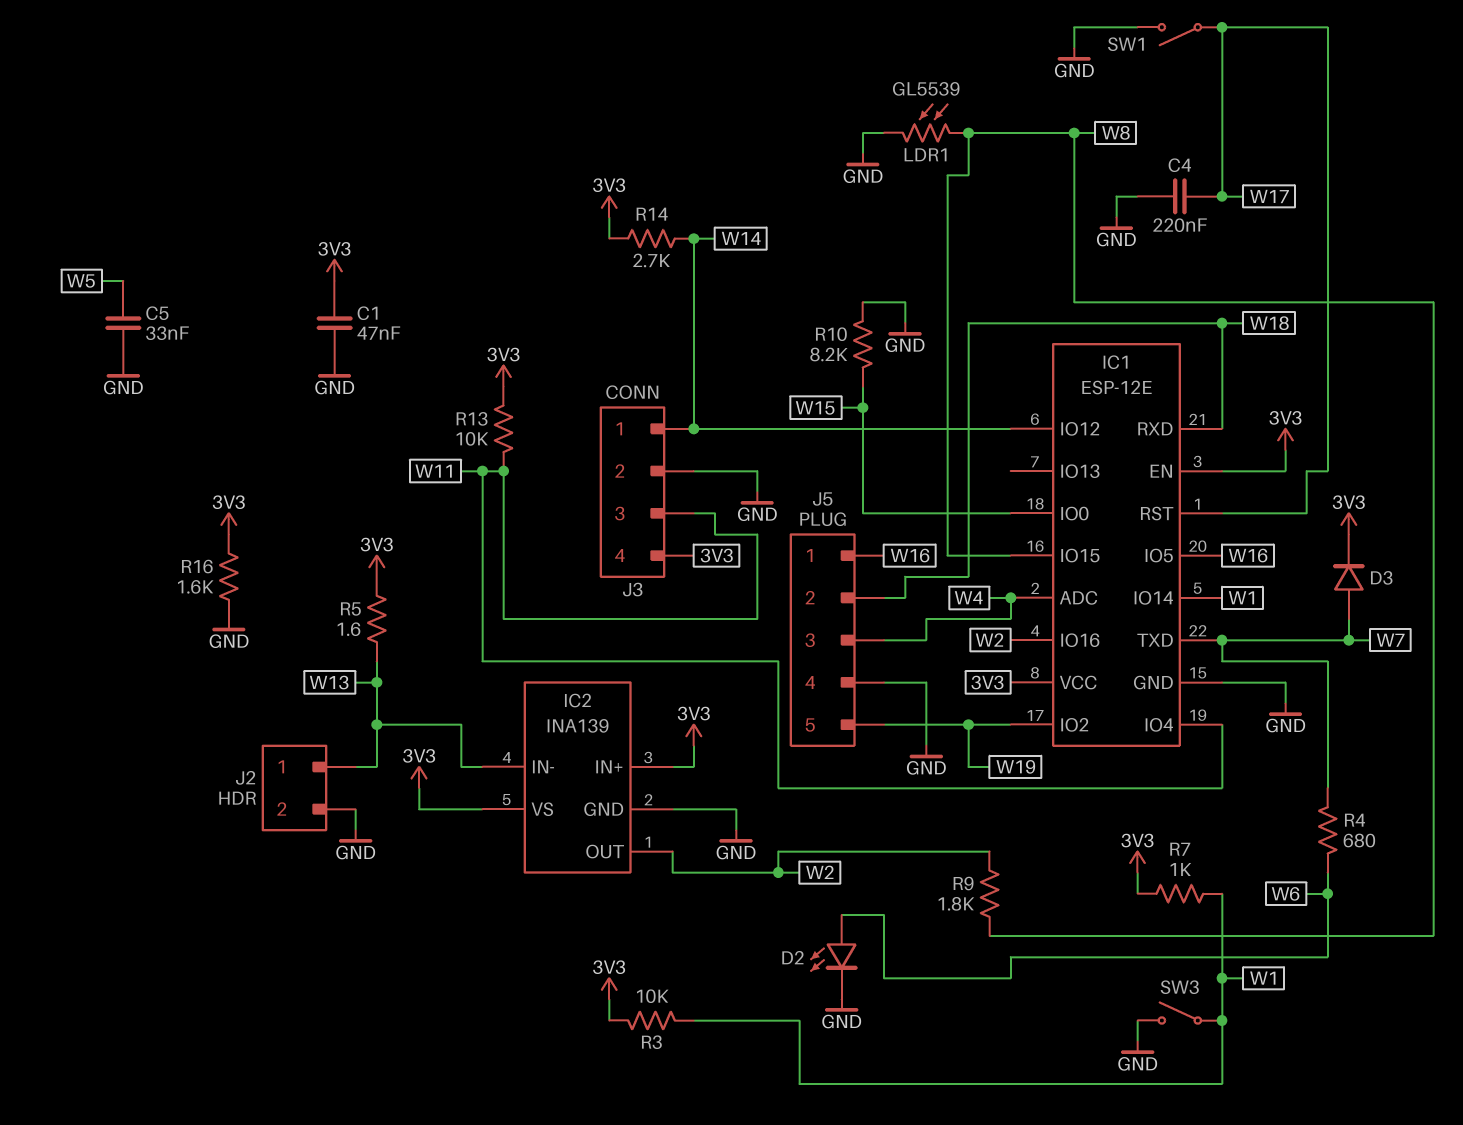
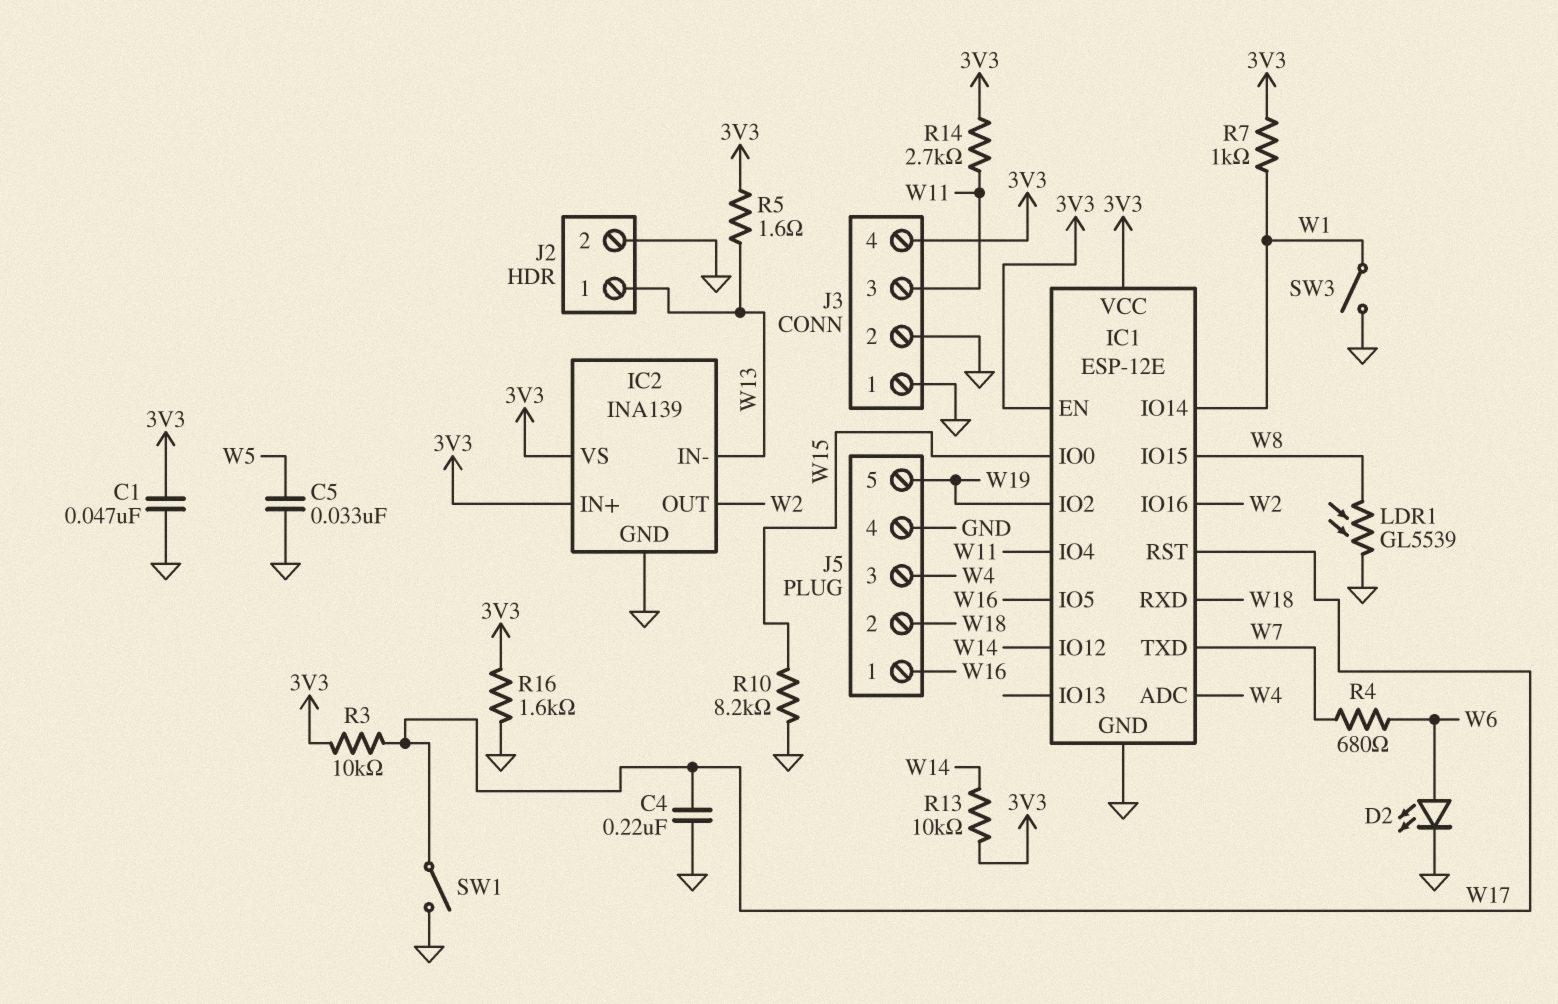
D3: diode (A W7, K 3V3) -> none
J3 pin 1: W14 -> GND
R3: 10k (3V3, W1) -> 10k (3V3, W17)
R9: 1.8k (W2, W8) -> none
R13: 10k (3V3, W11) -> 10k (3V3, W14)
R14: 2.7k (3V3, W14) -> 2.7k (3V3, W11)

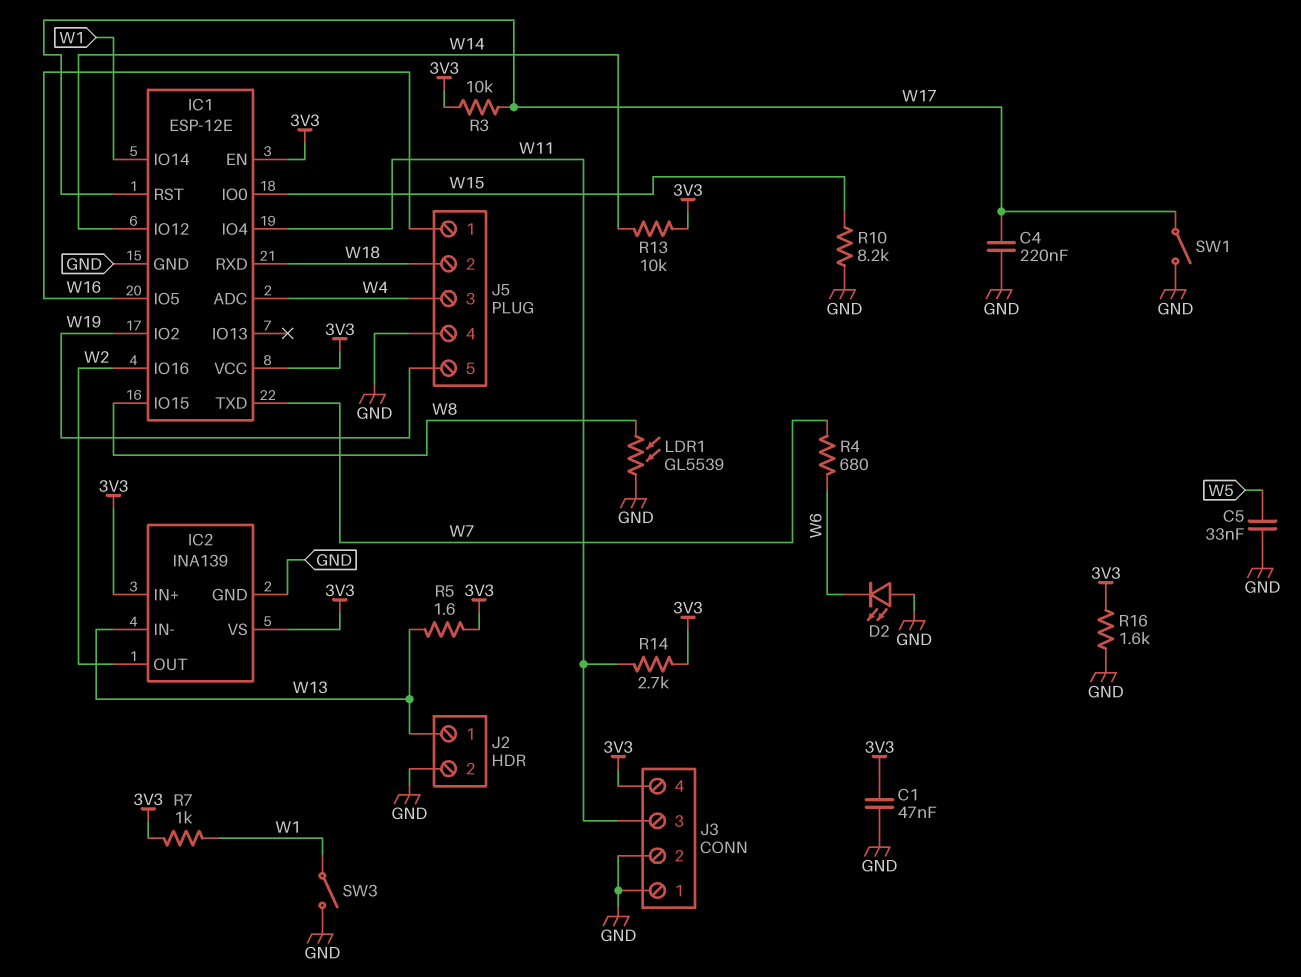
D2: LED (A W6, K GND) -> LED (A GND, K W6)

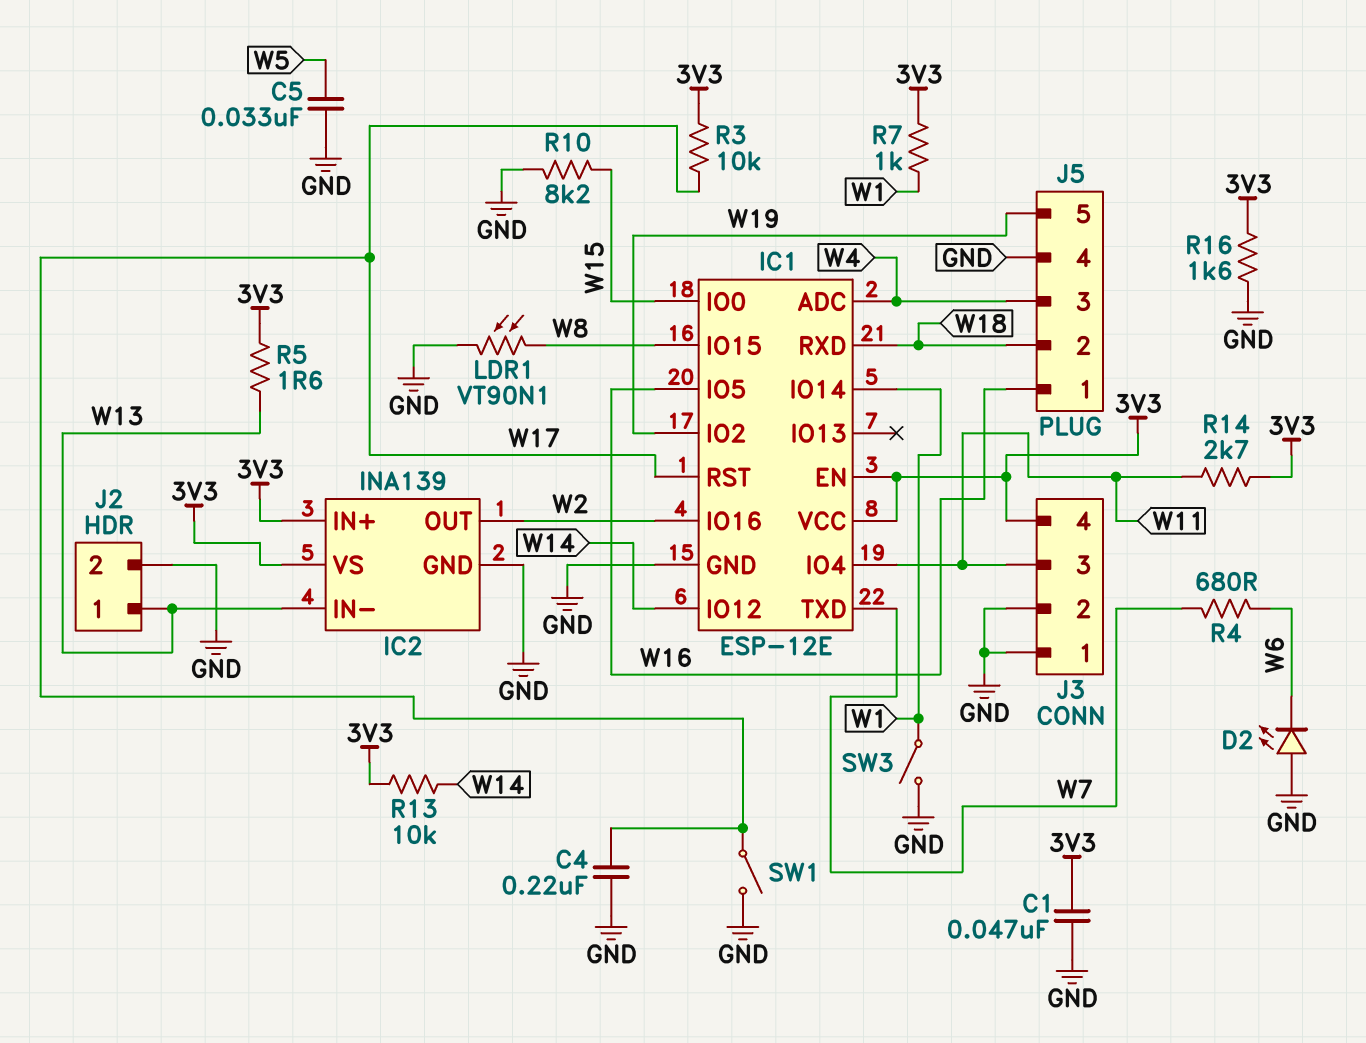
LDR1: GL5539 (GND, W8) -> VT90N1 (GND, W8)

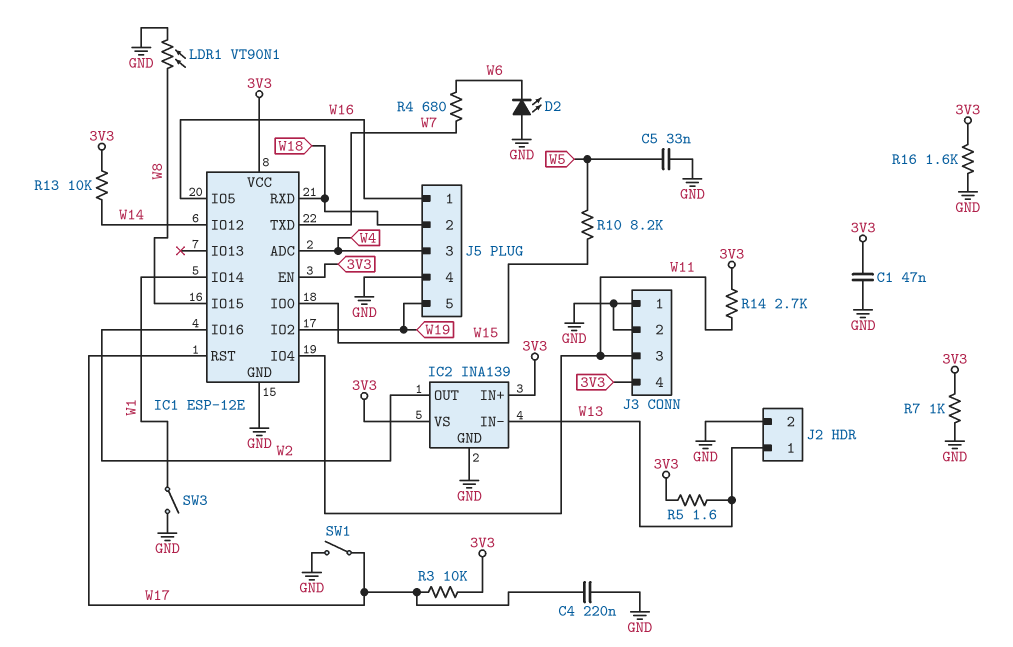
R7: 1k (3V3, W1) -> 1k (3V3, GND)
R10: 8.2k (GND, W15) -> 8.2k (W5, W15)

